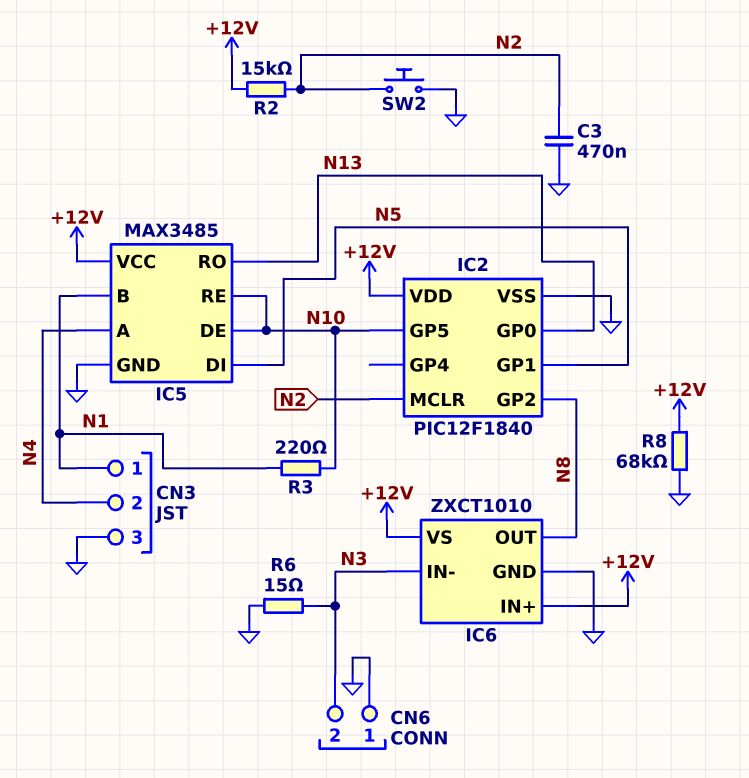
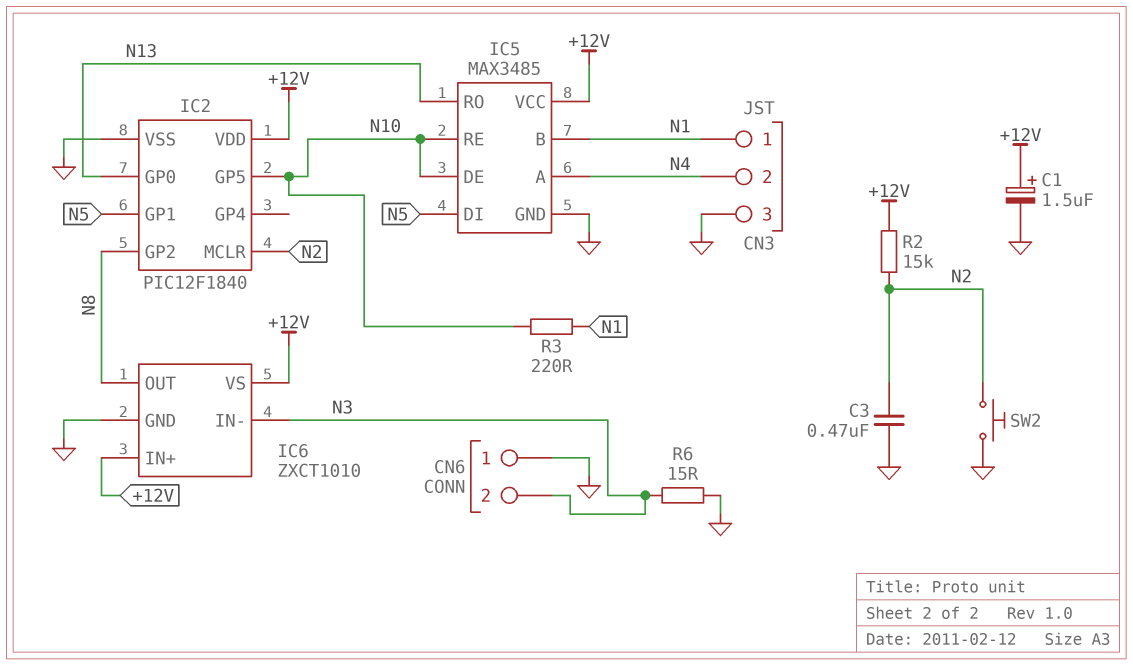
C1: none -> 1.5uF (plus +12V, minus GND)
R8: 68k (+12V, GND) -> none

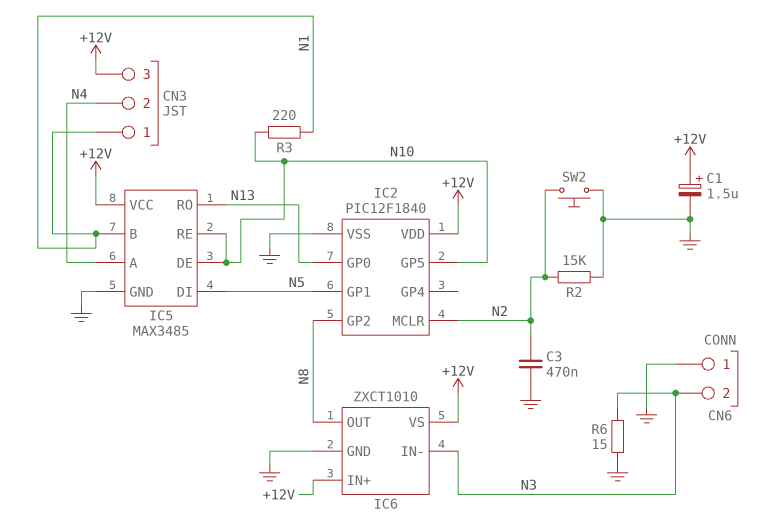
CN3 pin 3: GND -> +12V
R2: 15k (+12V, N2) -> 15k (GND, N2)

